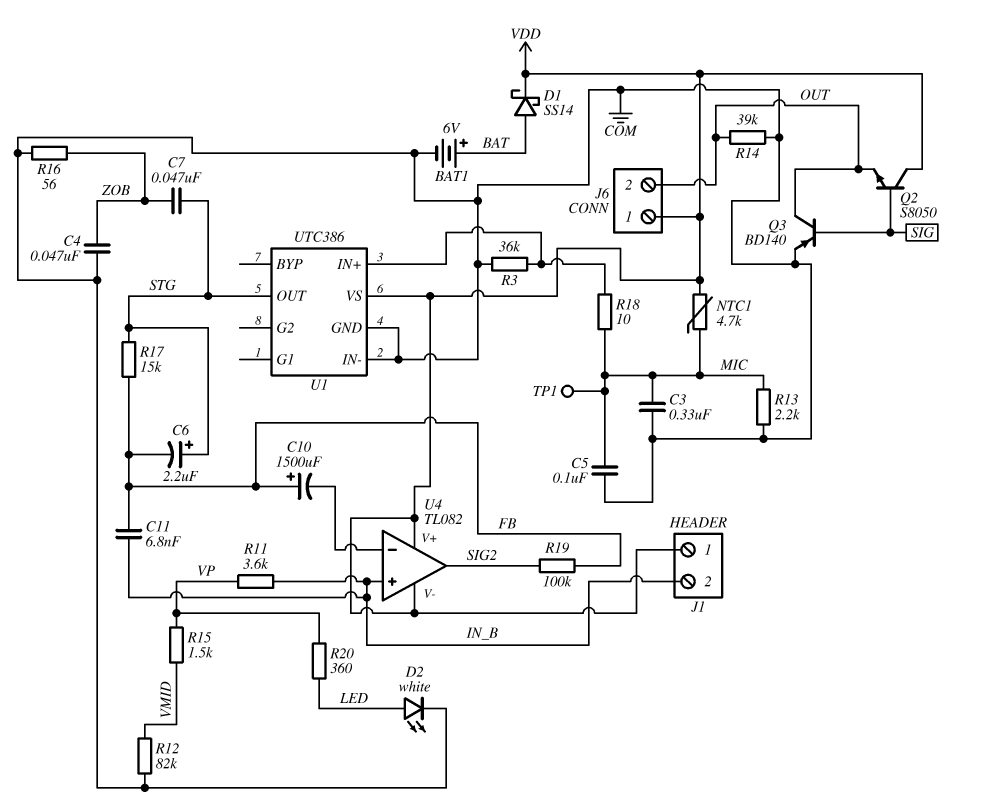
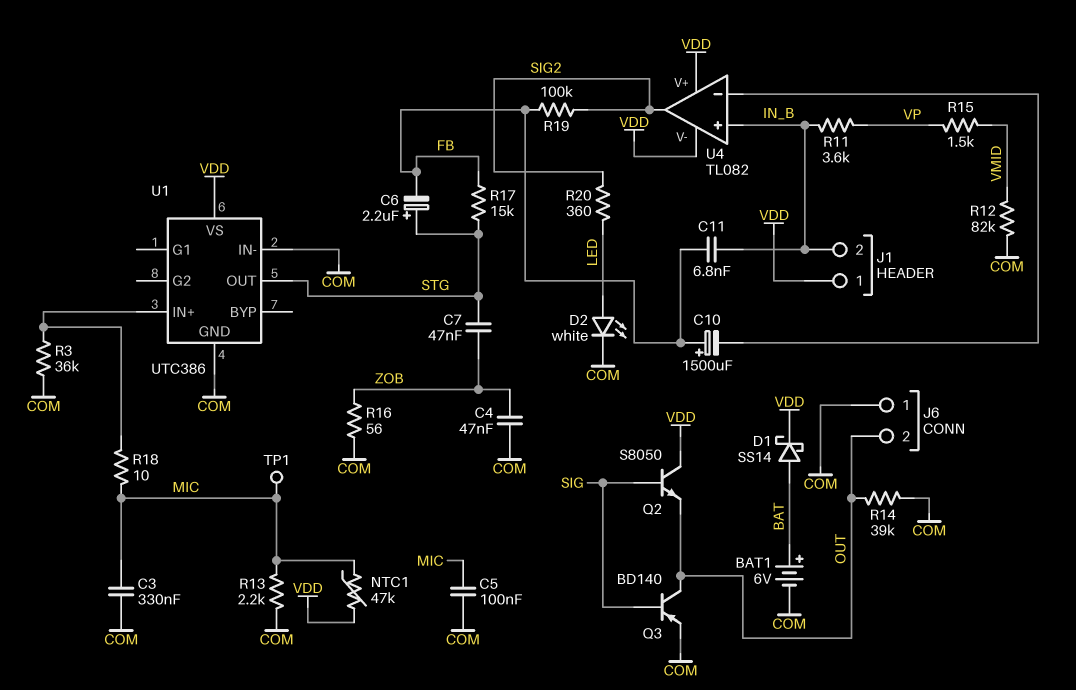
J6 pin 1: VDD -> COM
NTC1: 4.7k (MIC, VDD) -> 47k (MIC, VDD)
R20: 360 (LED, VP) -> 360 (LED, SIG2)

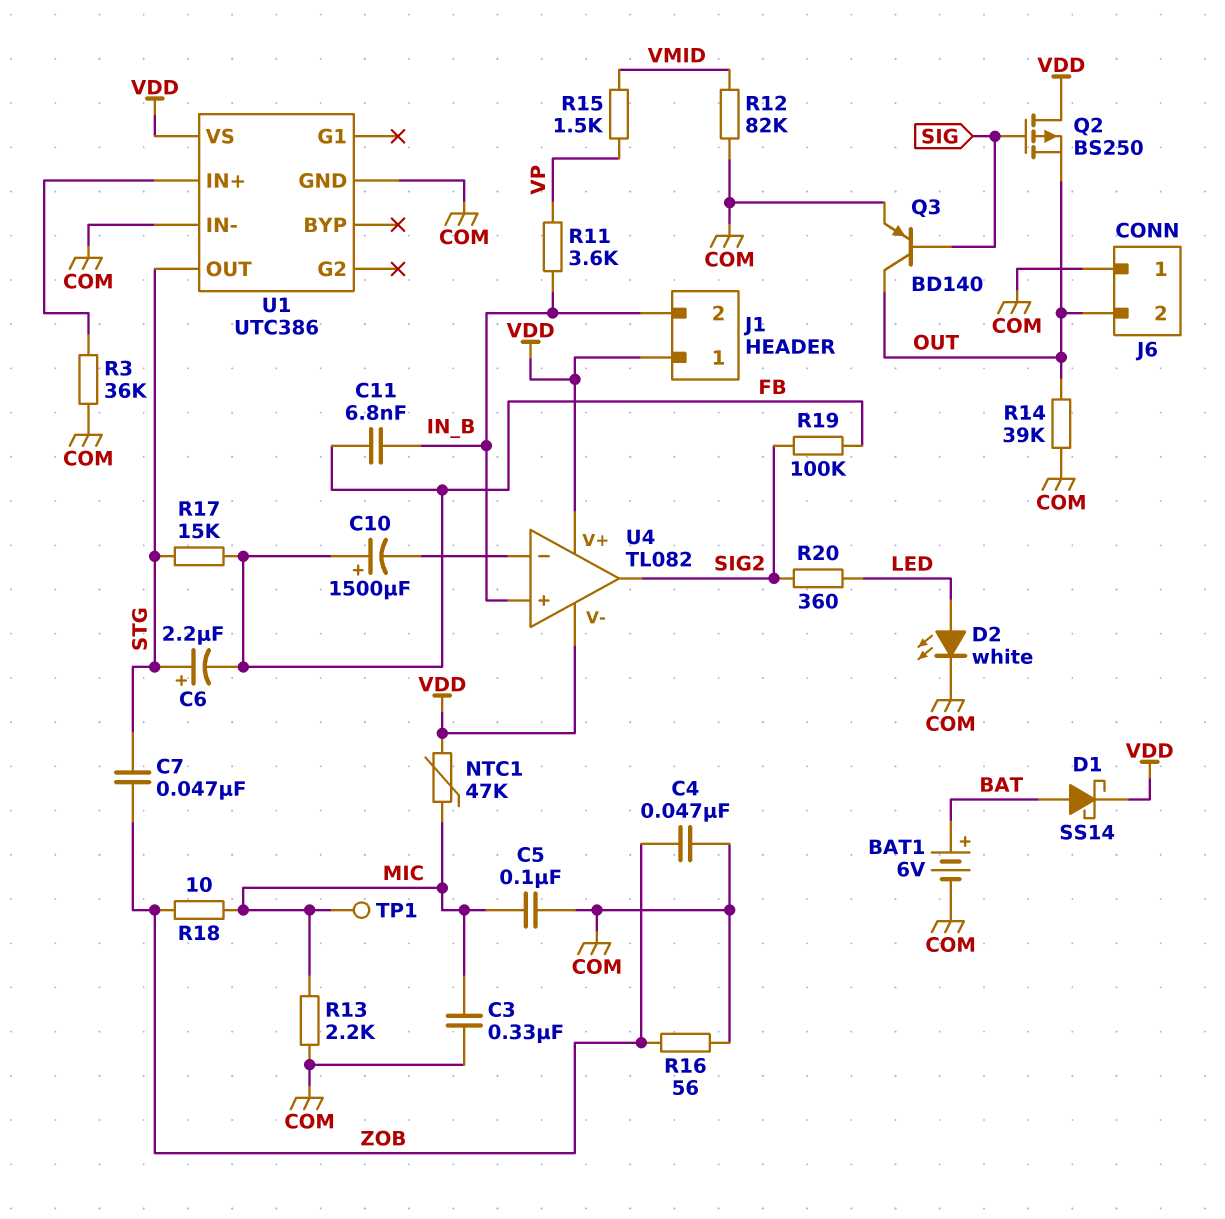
Q2: NPN S8050 (B SIG, C VDD, E OUT) -> PMOS BS250 (G SIG, D VDD, S OUT)
R18: 10 (MIC, U1/IN+) -> 10 (MIC, ZOB)

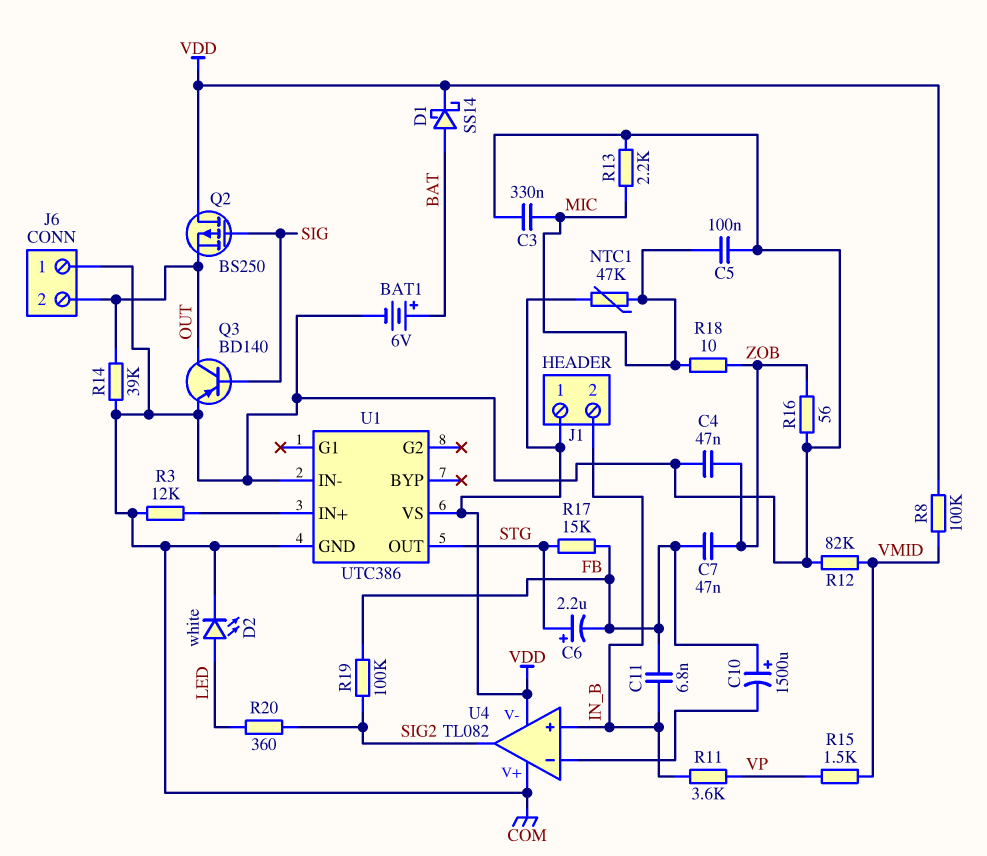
C7: 47nF (STG, ZOB) -> 47nF (FB, ZOB)
R3: 36k (COM, U1/IN+) -> 12k (COM, U1/IN+)
R8: none -> 100k (VDD, VMID)
TP1: test point (MIC) -> none
U4 pin V+: VDD -> COM

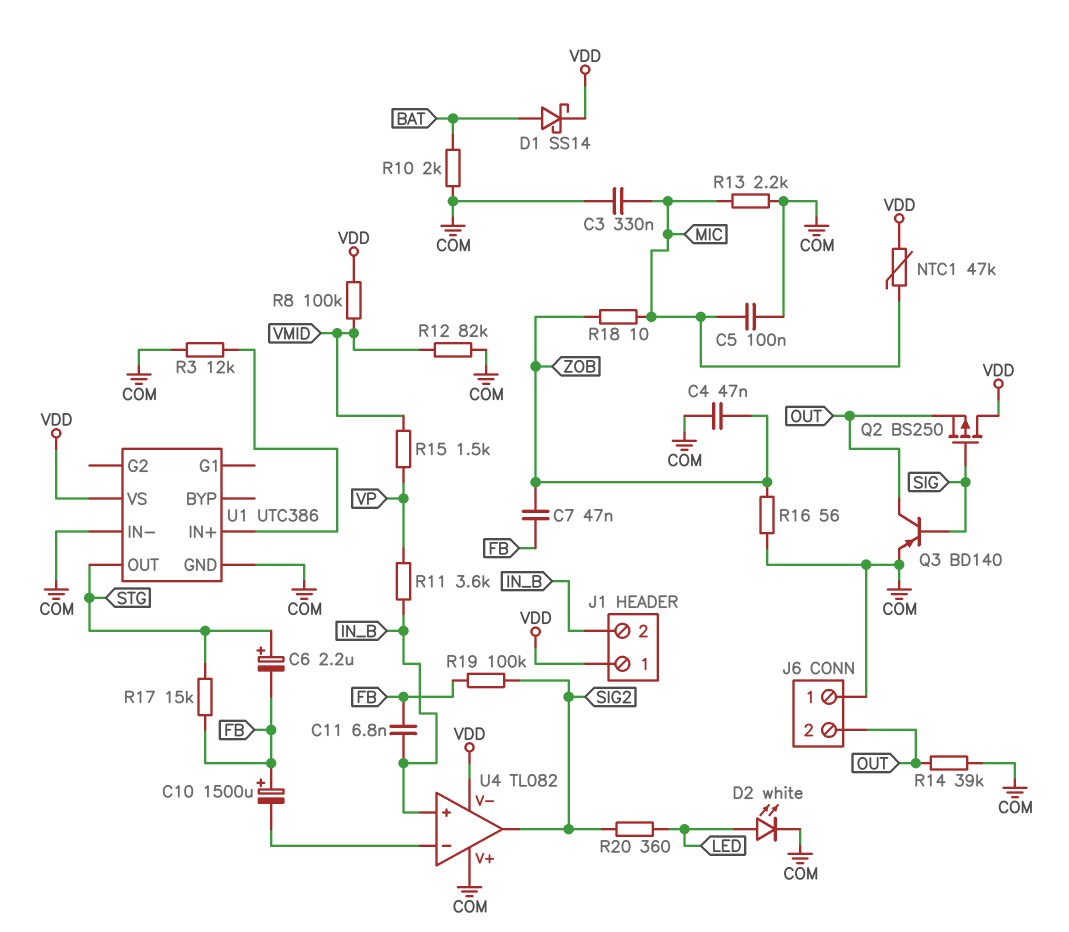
BAT1: 6V (plus BAT, minus COM) -> none
R10: none -> 2k (BAT, COM)

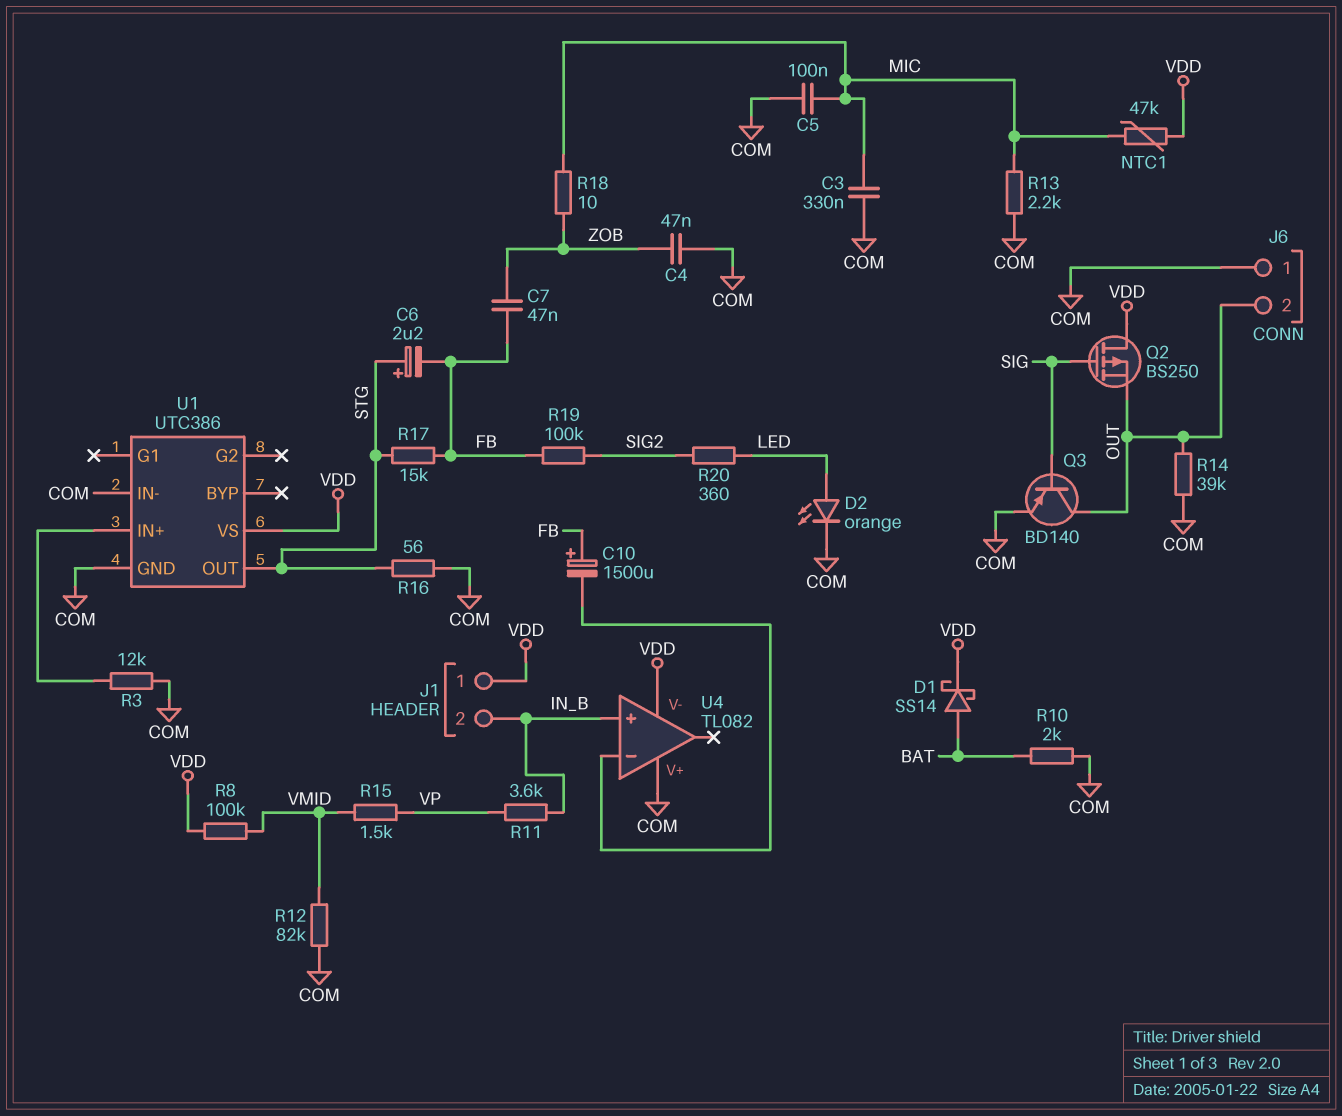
C11: 6.8nF (FB, IN_B) -> none
D2: LED white (A LED, K COM) -> LED orange (A LED, K COM)
R16: 56 (COM, ZOB) -> 56 (COM, STG)
U4 pin out: SIG2 -> none

